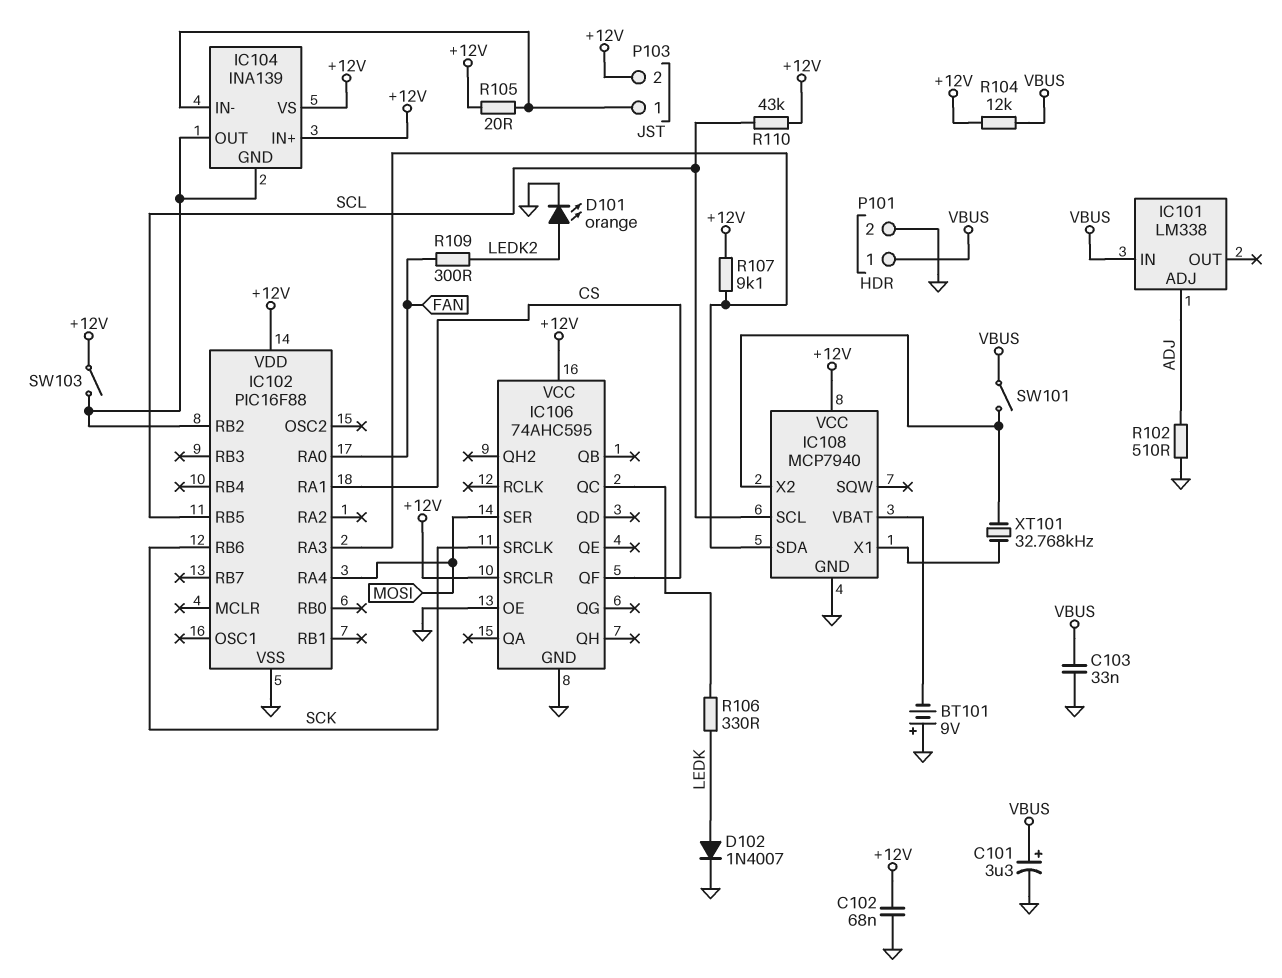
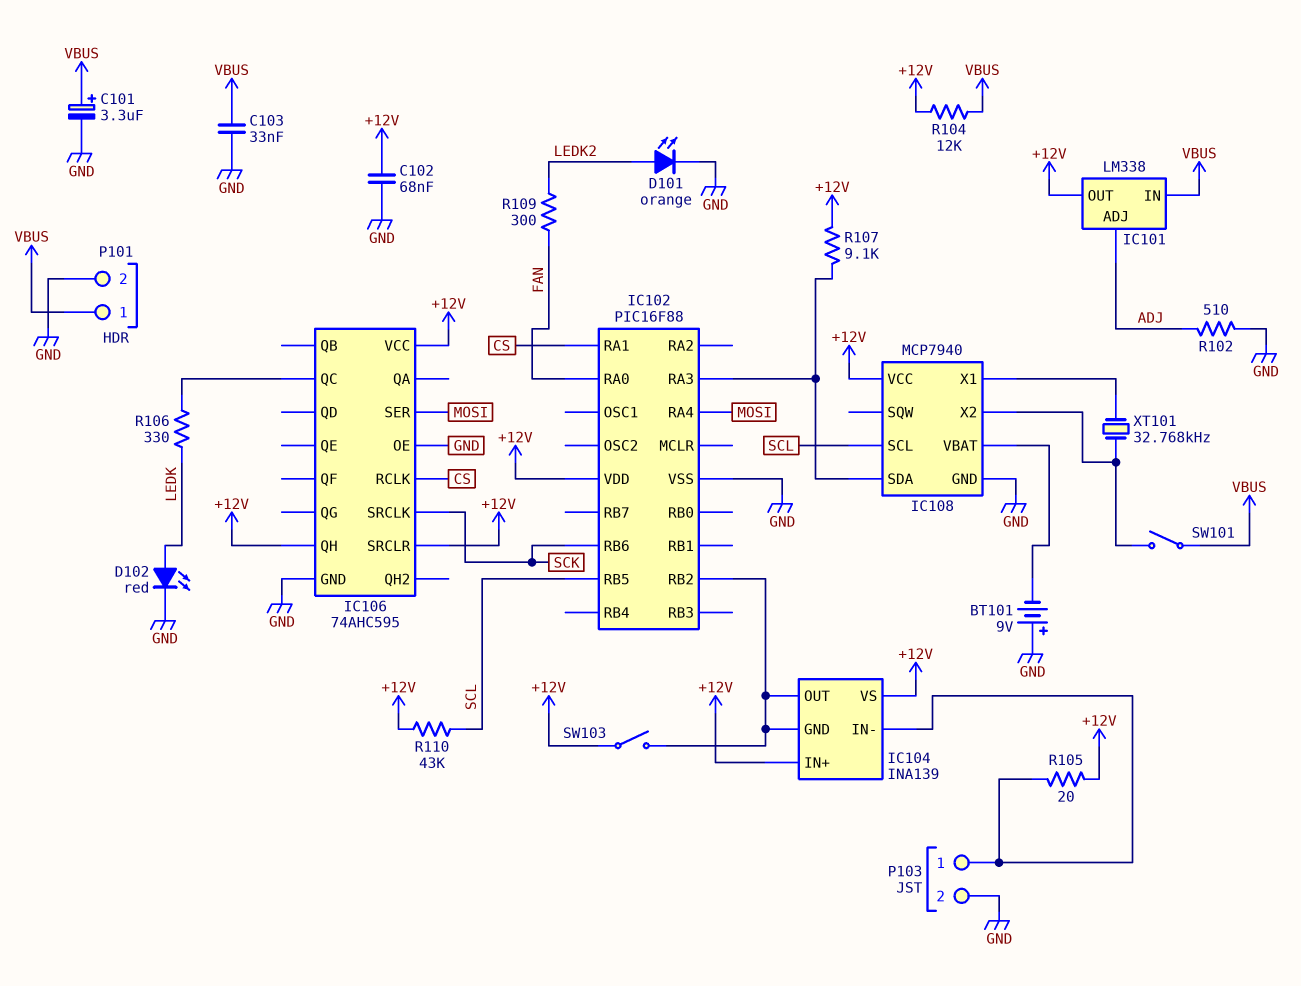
D102: diode 1N4007 (A LEDK, K GND) -> LED red (A LEDK, K GND)
IC101 pin OUT: none -> +12V
IC106 pin QF: CS -> none
IC106 pin QH: none -> +12V
IC106 pin RCLK: none -> CS
P103 pin 2: +12V -> GND

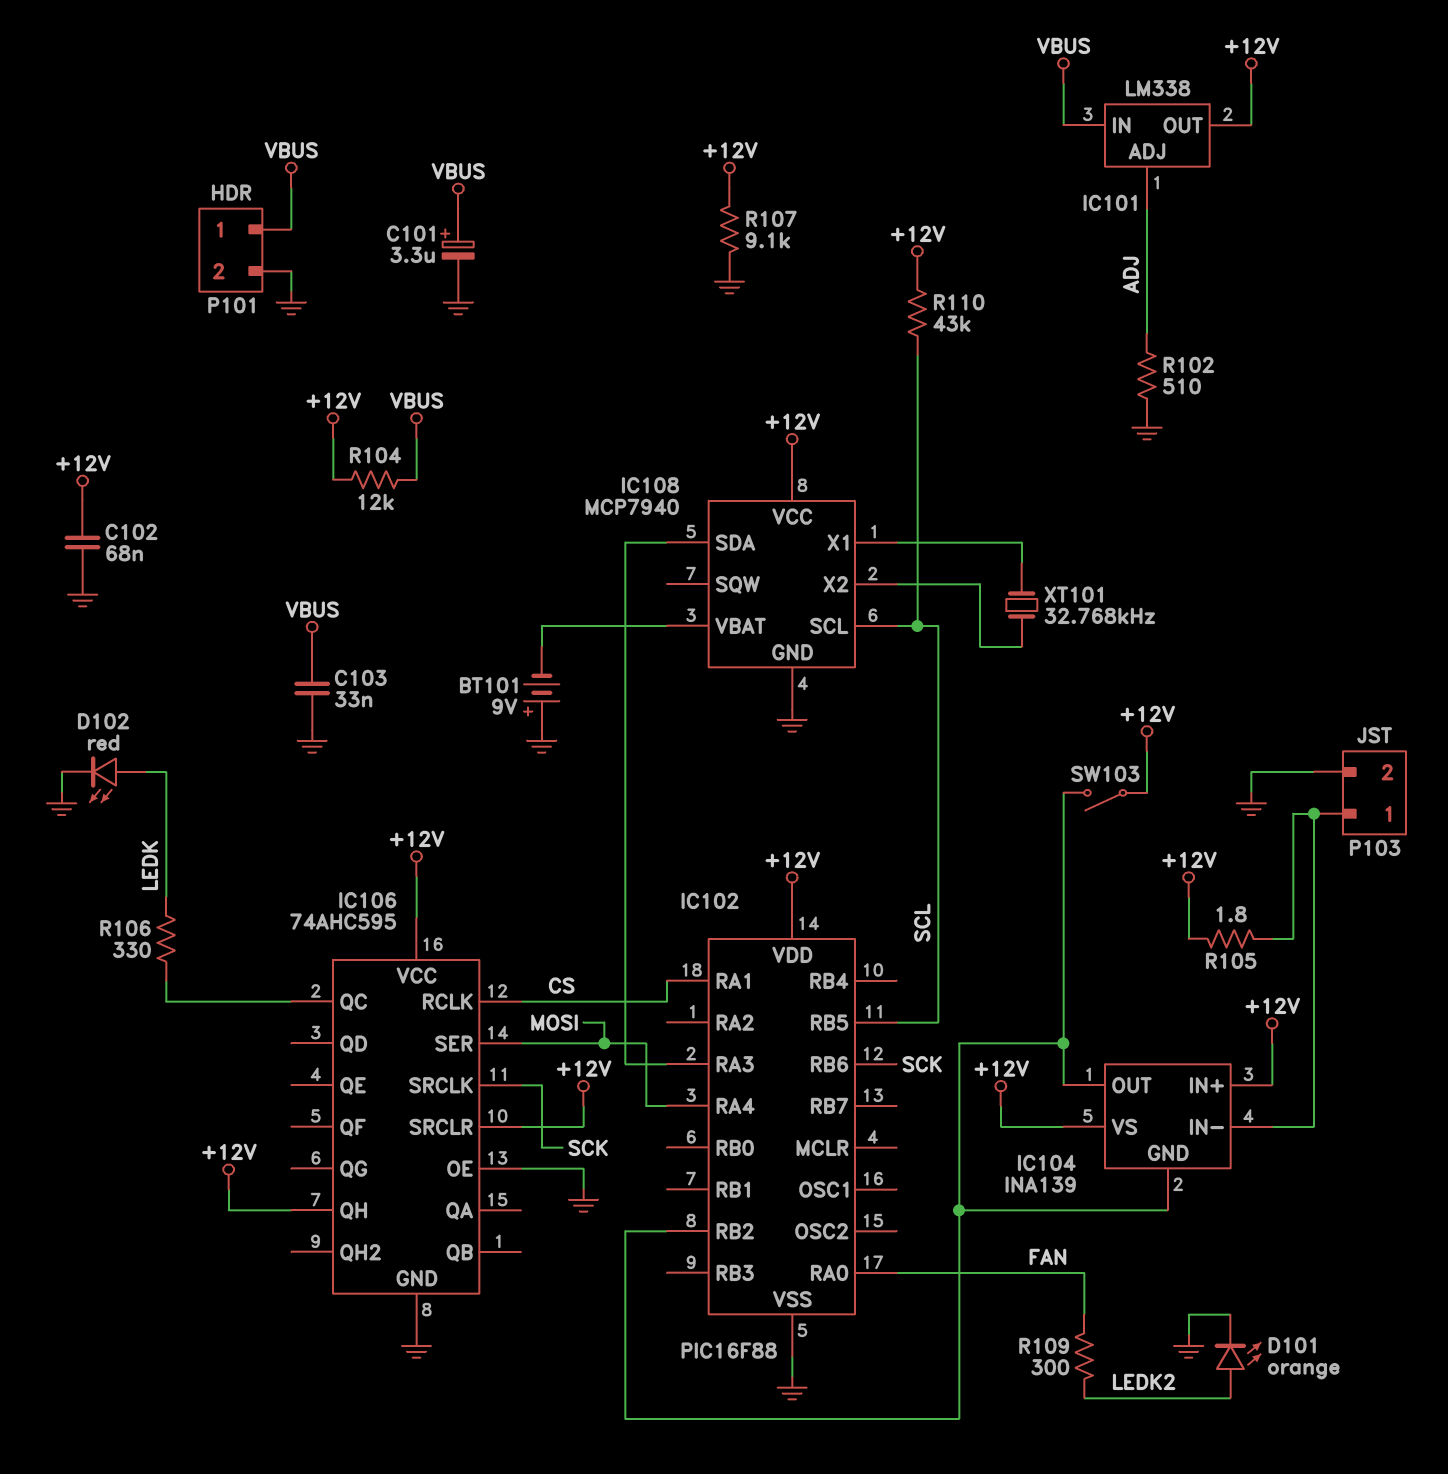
R105: 20 (+12V, IC104/IN-) -> 1.8 (+12V, IC104/IN-)
R107: 9.1k (+12V, IC102/RA3) -> 9.1k (+12V, GND)
SW101: switch (IC108/X2, VBUS) -> none

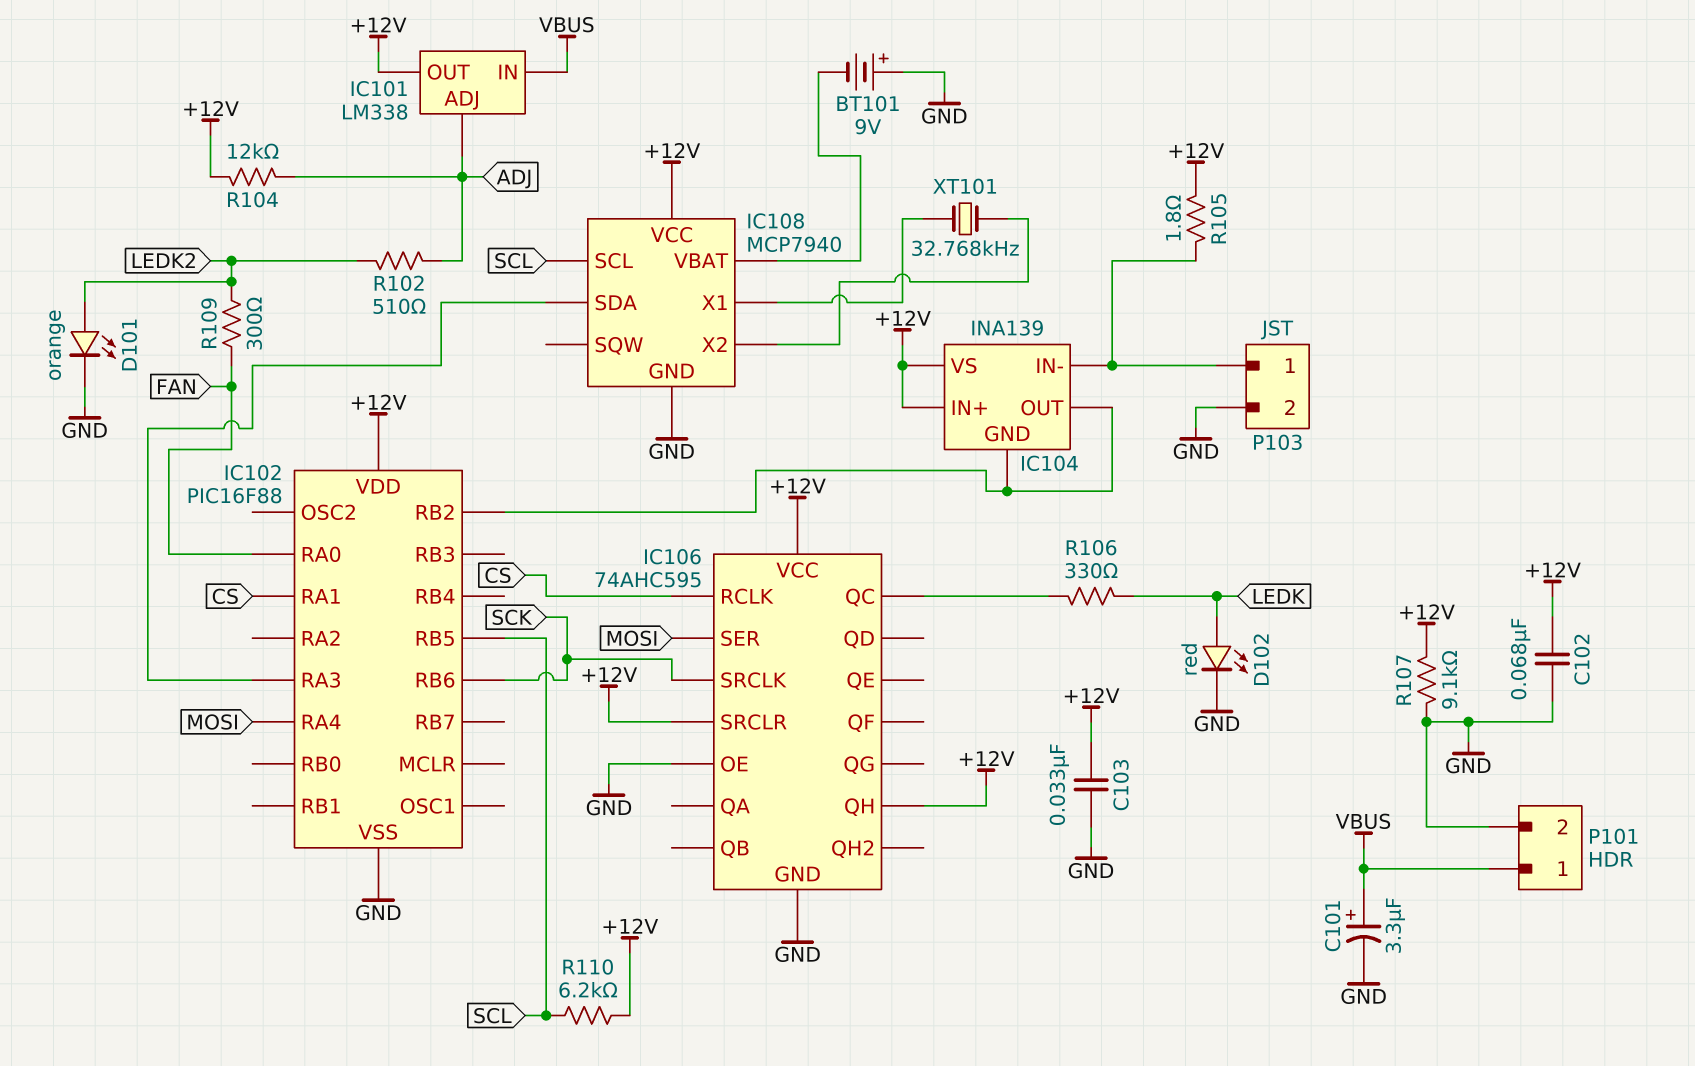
C103: 33nF (GND, VBUS) -> 33nF (+12V, GND)
R102: 510 (ADJ, GND) -> 510 (ADJ, LEDK2)
R104: 12k (+12V, VBUS) -> 12k (+12V, ADJ)
R110: 43k (+12V, SCL) -> 6.2k (+12V, SCL)
SW103: switch (+12V, IC102/RB2) -> none

